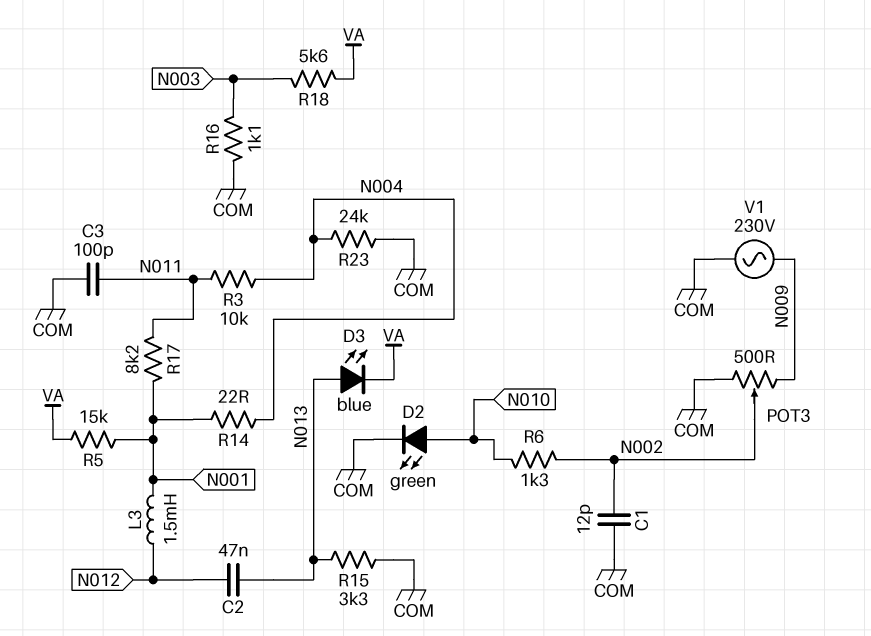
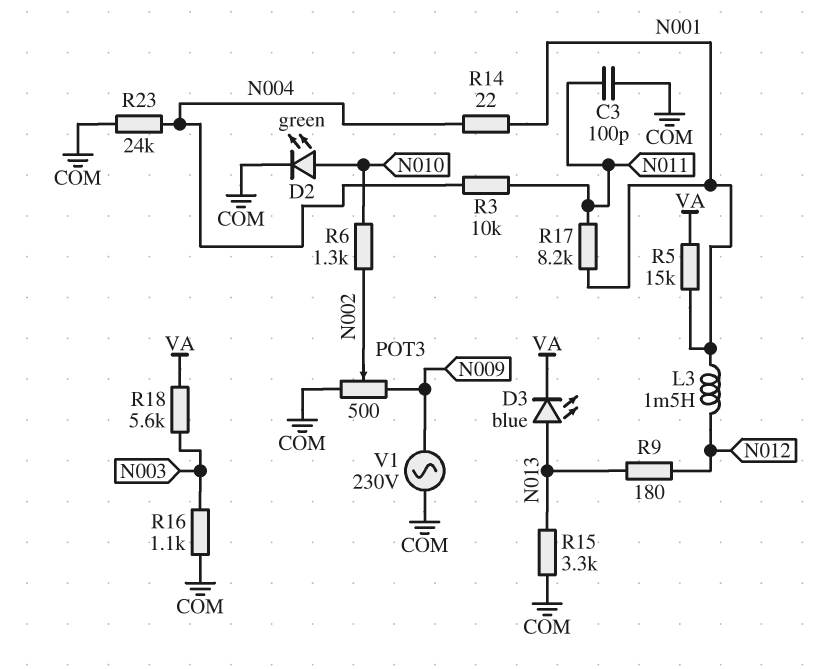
C1: 12pF (COM, N002) -> none
C2: 47nF (N012, N013) -> none
R9: none -> 180 (N012, N013)

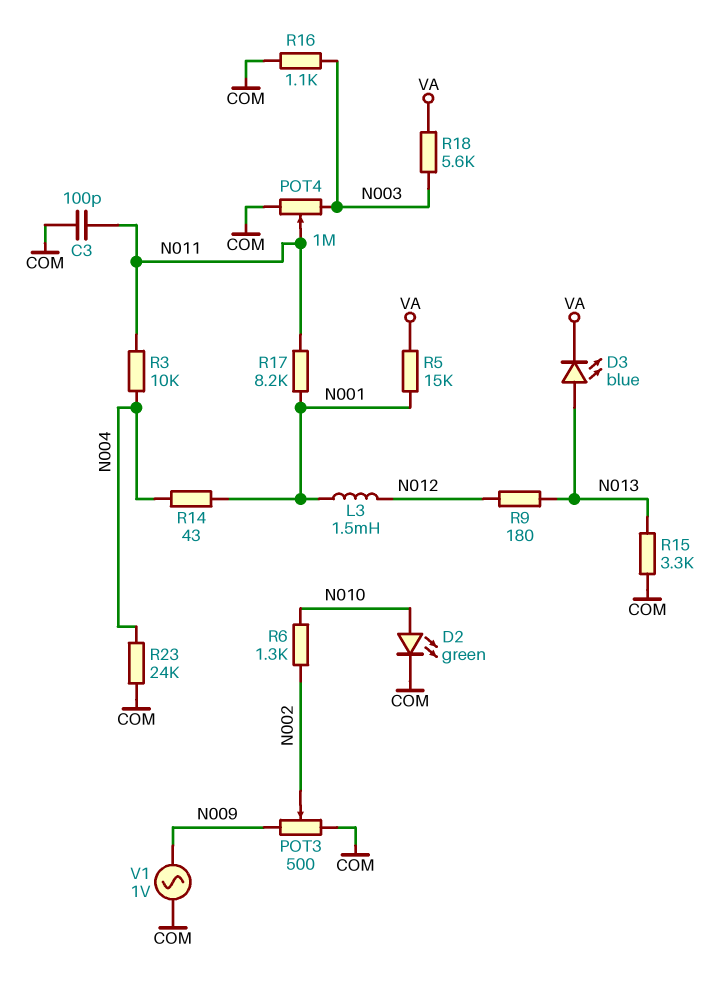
POT4: none -> 1M (COM, N003, wiper N011)
R14: 22 (N001, N004) -> 43 (N001, N004)
V1: AC 230V (COM, N009) -> AC 1V (COM, N009)

